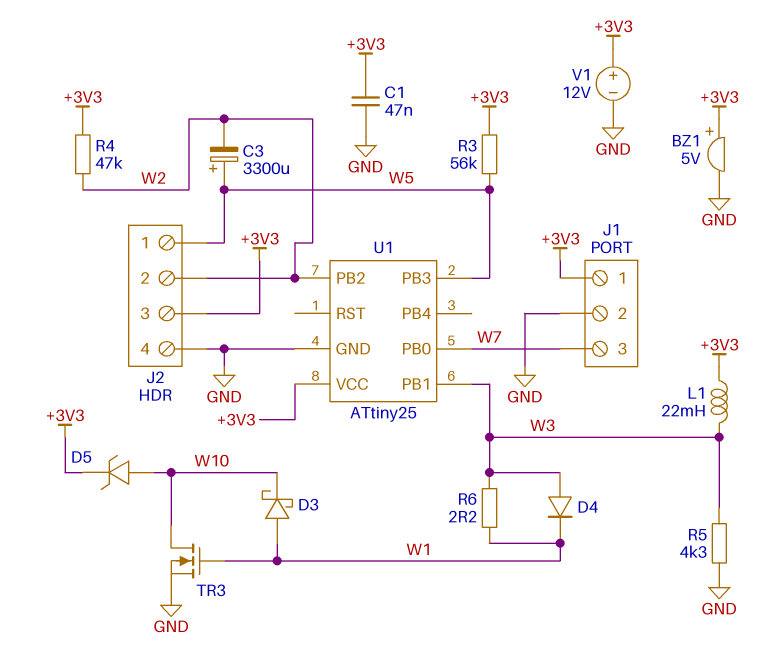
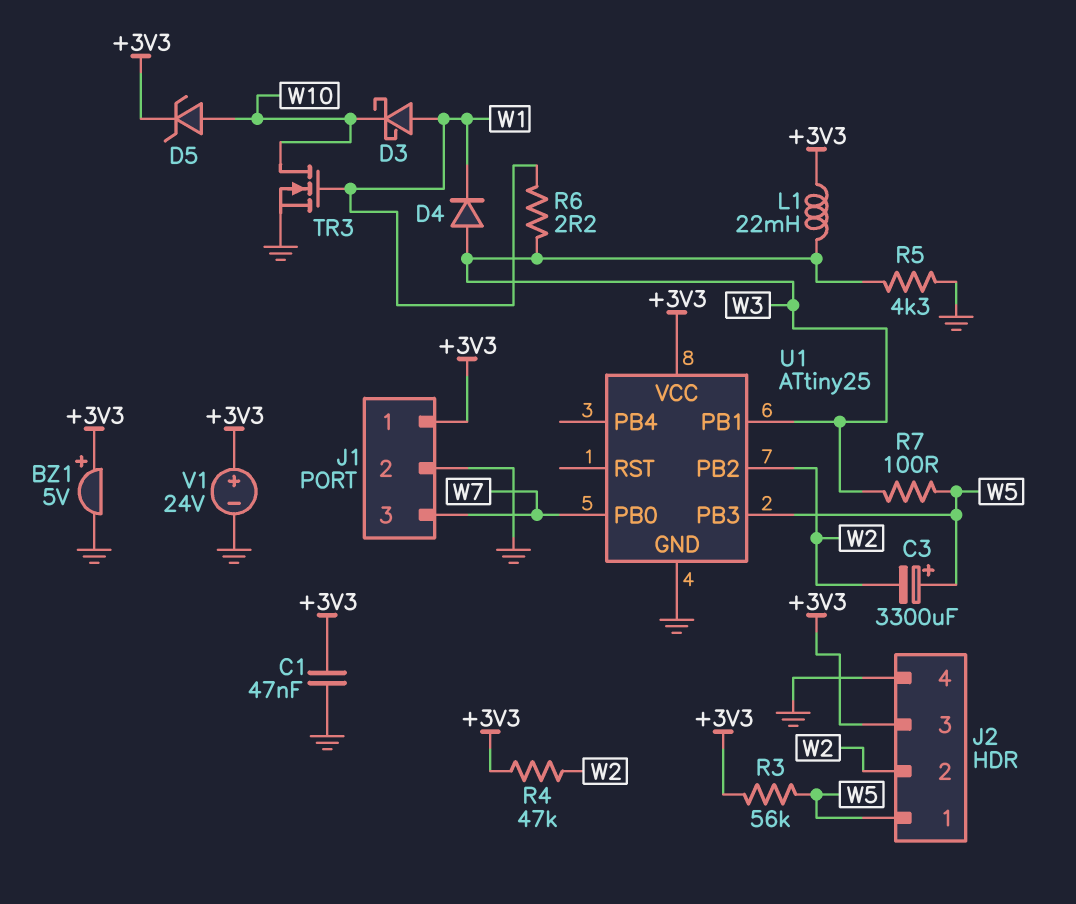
R7: none -> 100 (W3, W5)
V1: 12V (plus +3V3, minus GND) -> 24V (plus +3V3, minus GND)

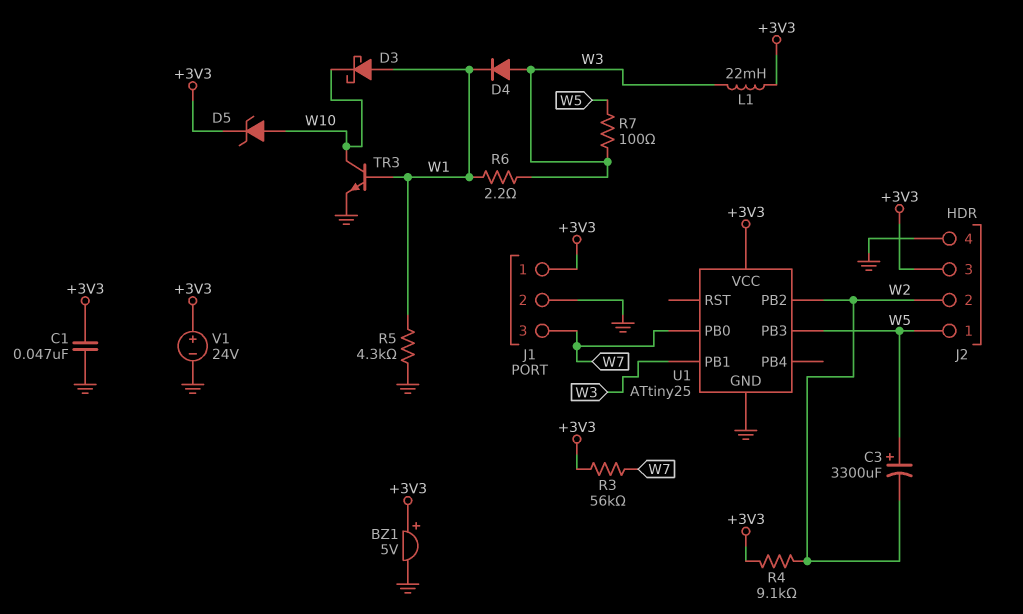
R3: 56k (+3V3, W5) -> 56k (+3V3, W7)
R4: 47k (+3V3, W2) -> 9.1k (+3V3, W2)
R5: 4.3k (GND, W3) -> 4.3k (GND, W1)
TR3: NMOS (G W1, D W10, S GND) -> NPN (B W1, C W10, E GND)

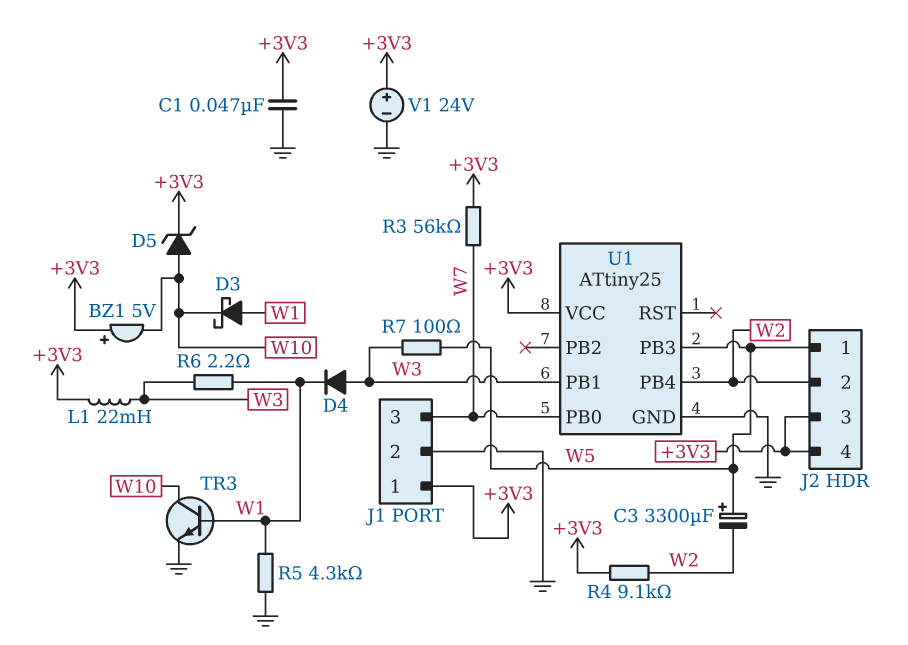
BZ1: buzzer 5V (plus +3V3, minus GND) -> buzzer 5V (plus +3V3, minus W10)
J2 pin 4: GND -> +3V3
U1 pin PB2: W2 -> none
U1 pin PB4: none -> W2

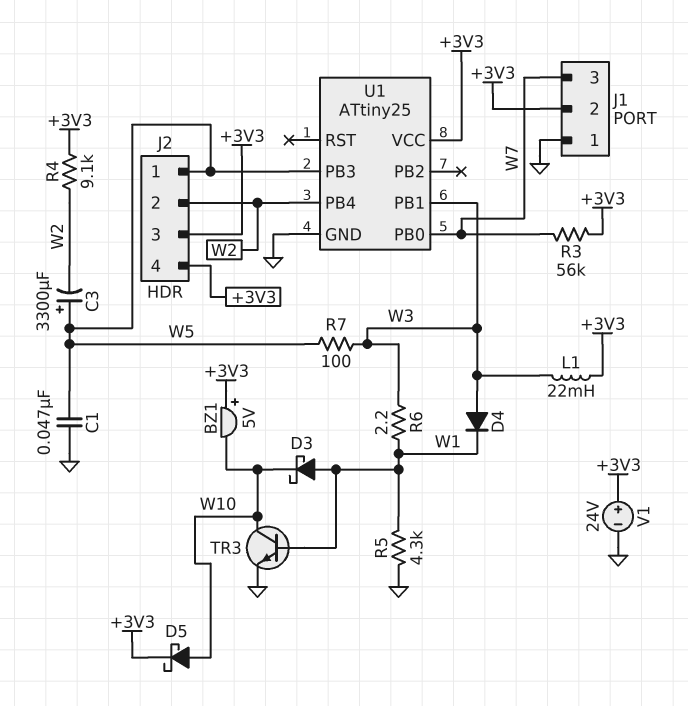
C1: 47nF (+3V3, GND) -> 47nF (GND, W5)
D5: zener (A W10, K +3V3) -> schottky (A W10, K +3V3)
J1 pin 1: +3V3 -> GND
J1 pin 2: GND -> +3V3

